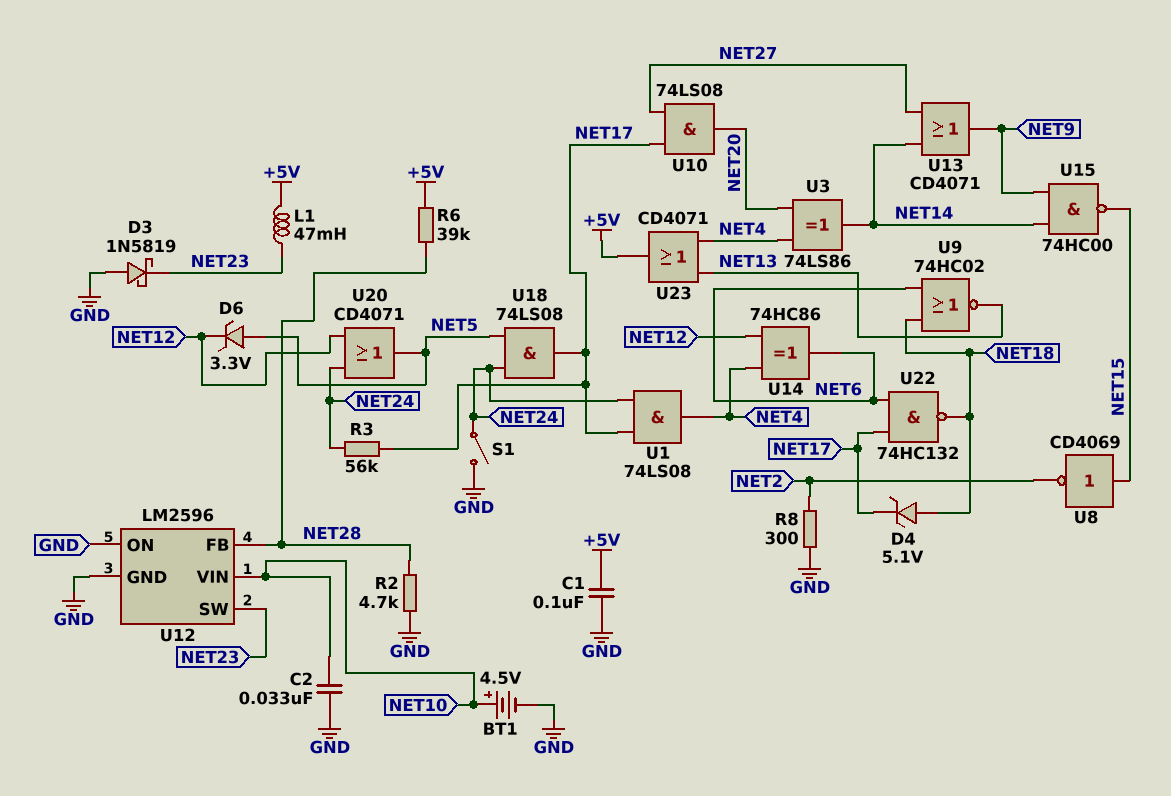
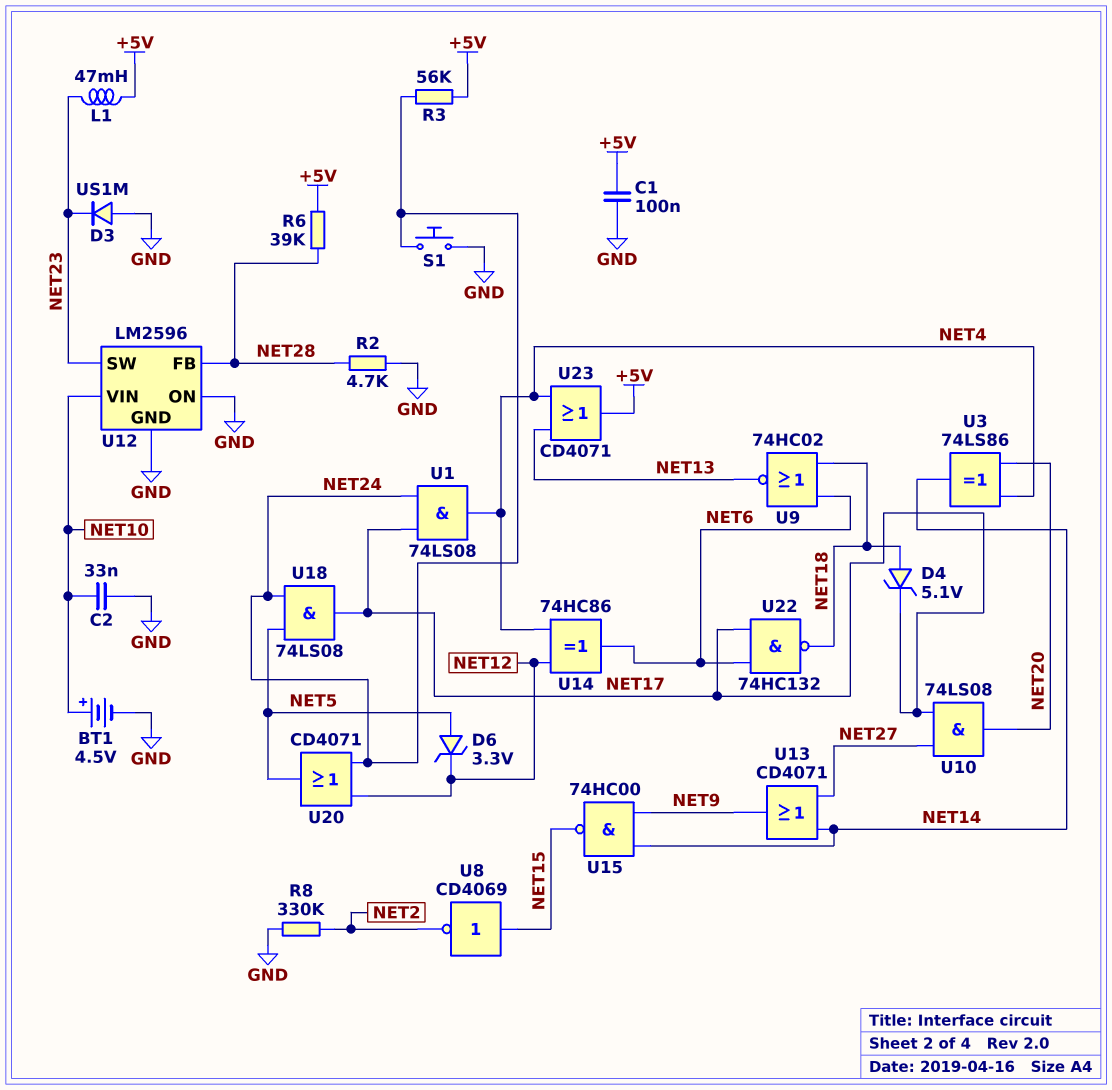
D3: schottky 1N5819 (A GND, K NET23) -> diode US1M (A GND, K NET23)
R3: 56k (NET17, NET24) -> 56k (+5V, NET24)
R8: 300 (GND, NET2) -> 330k (GND, NET2)
S1: switch (GND, NET24) -> button (GND, NET24)

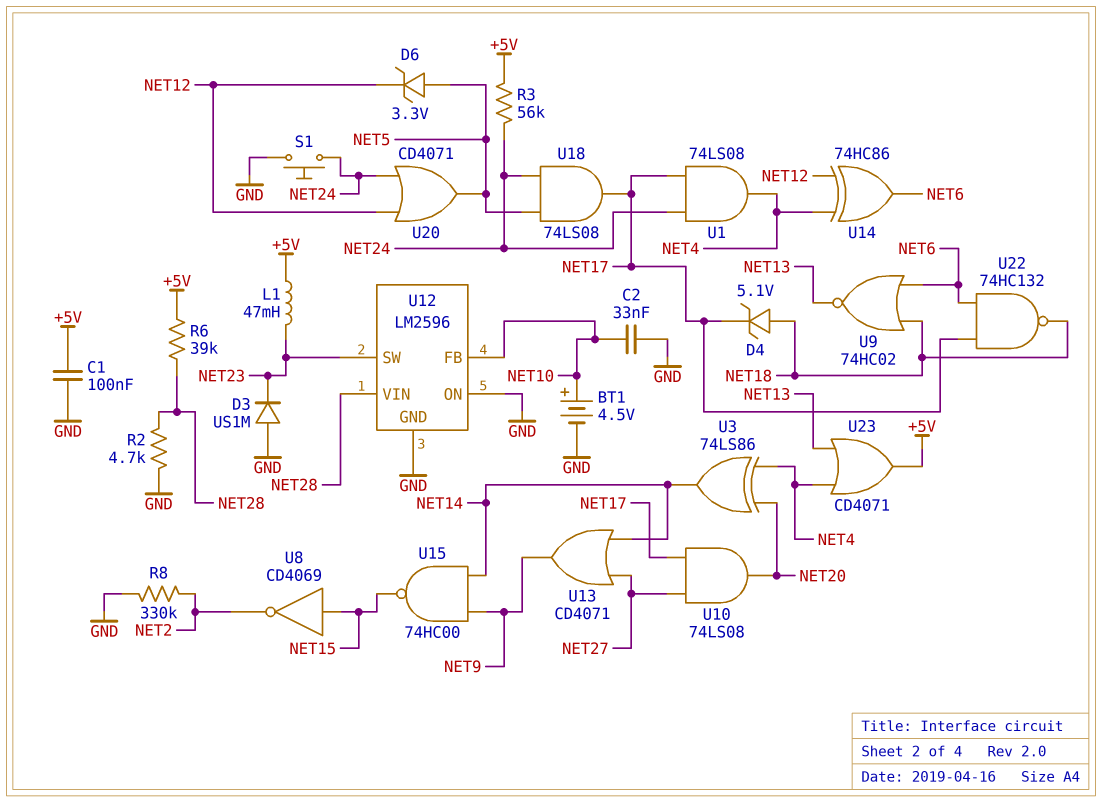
U12 pin FB: NET28 -> NET10
U12 pin VIN: NET10 -> NET28

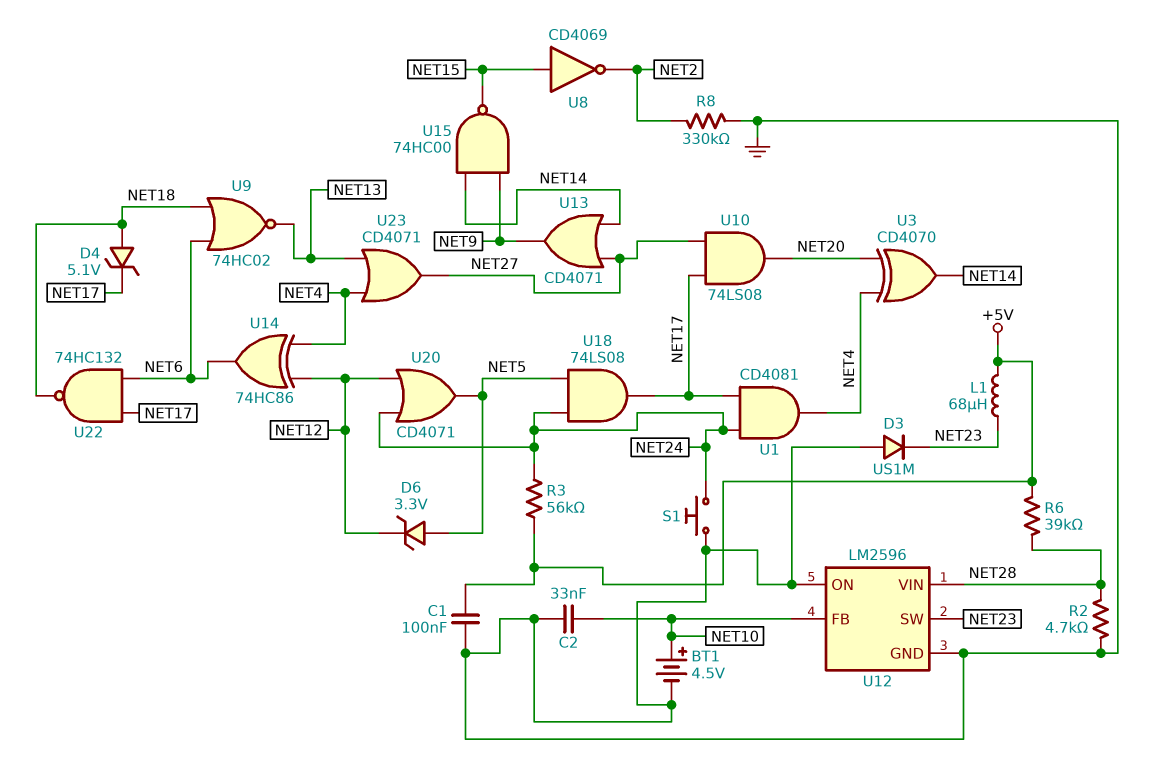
L1: 47mH (+5V, NET23) -> 68uH (+5V, NET23)
U1: AND 74LS08 (in NET17, in NET24, out NET4) -> AND CD4081 (in NET17, in NET24, out NET4)
U3: XOR 74LS86 (in NET4, in NET20, out NET14) -> XOR CD4070 (in NET4, in NET20, out NET14)
U23: OR CD4071 (in NET4, in NET13, out +5V) -> OR CD4071 (in NET4, in NET13, out NET27)

